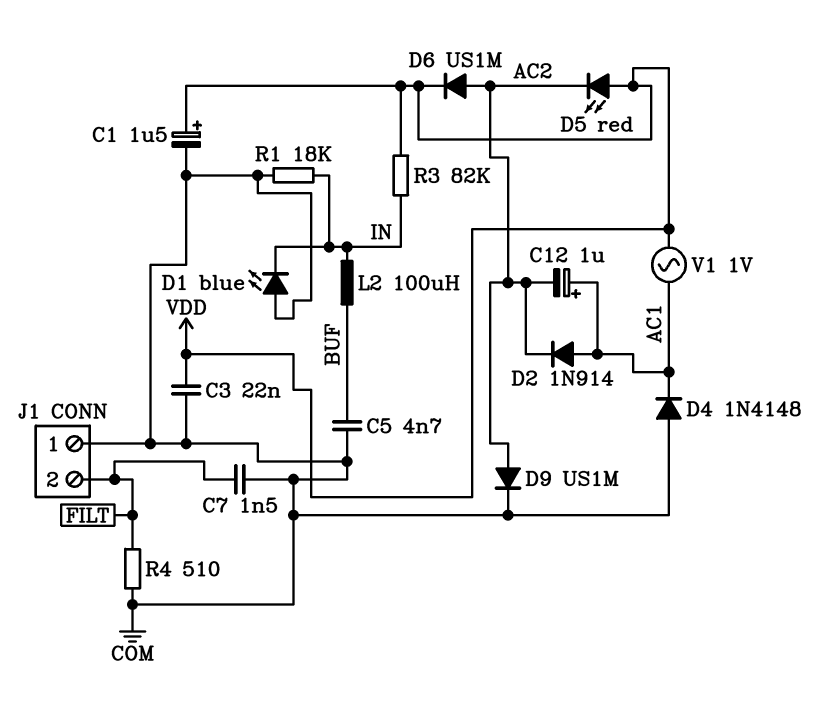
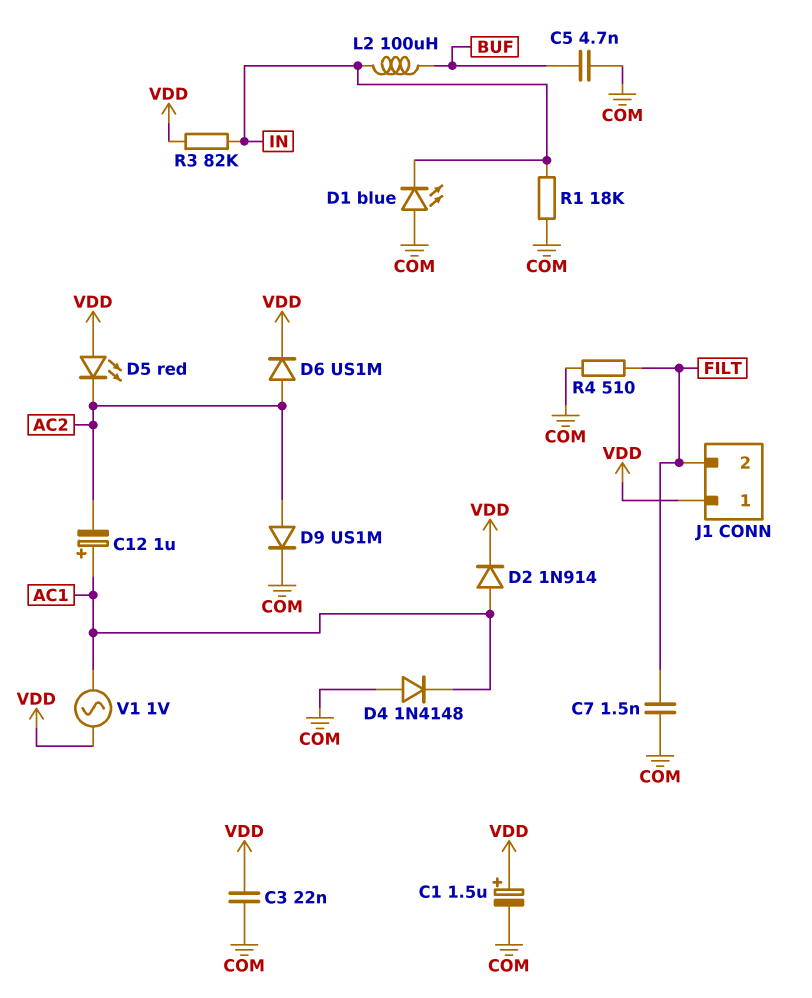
D2: diode 1N914 (A AC1, K AC2) -> diode 1N914 (A AC1, K VDD)
J1 pin 1: COM -> VDD

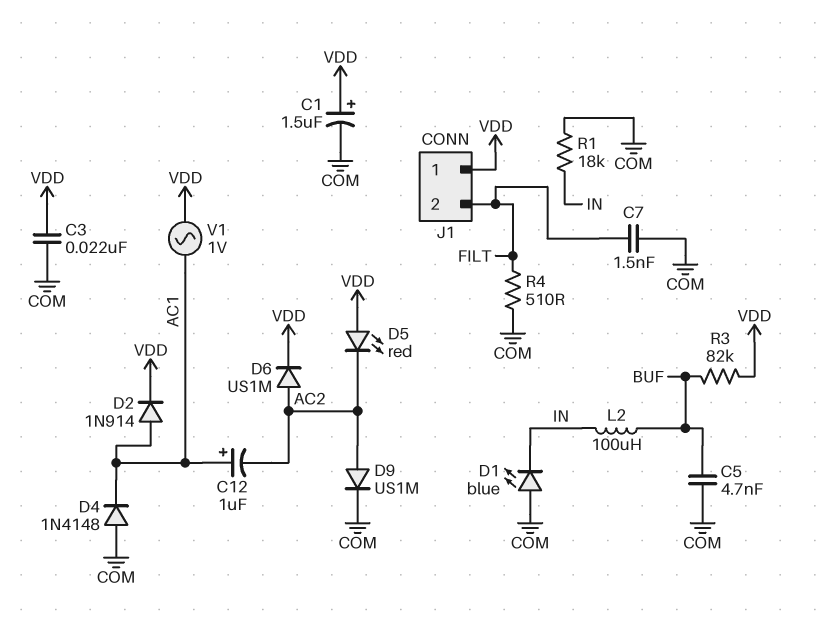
R3: 82k (IN, VDD) -> 82k (BUF, VDD)

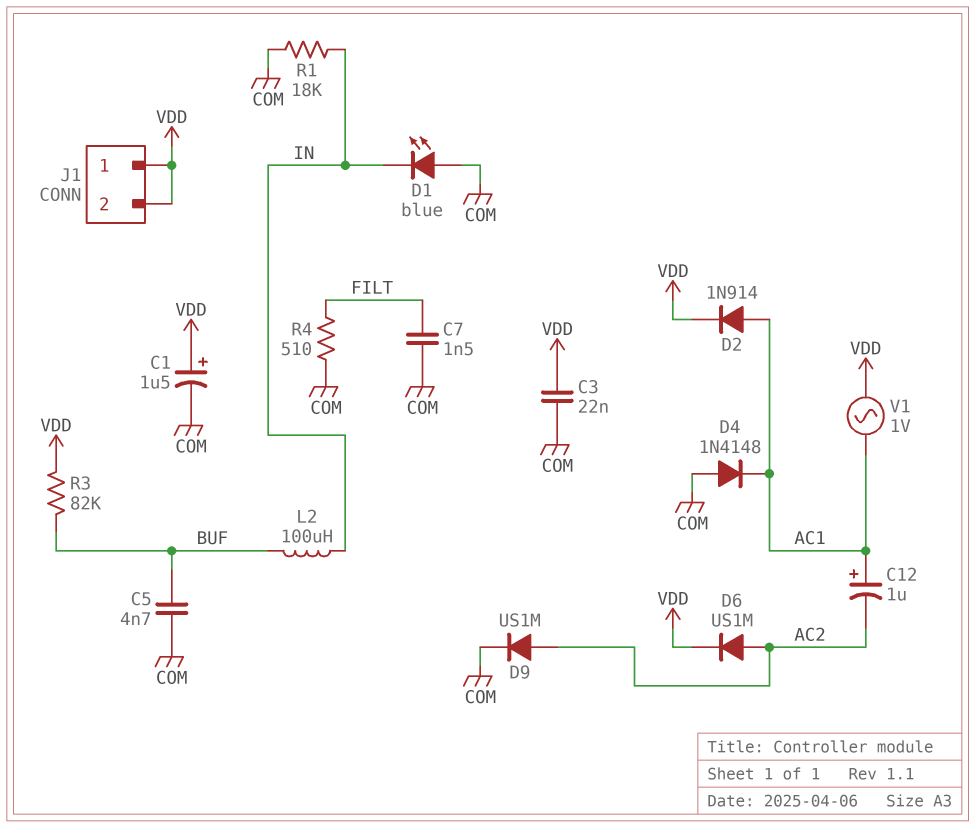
D5: LED red (A VDD, K AC2) -> none
J1 pin 2: FILT -> VDD

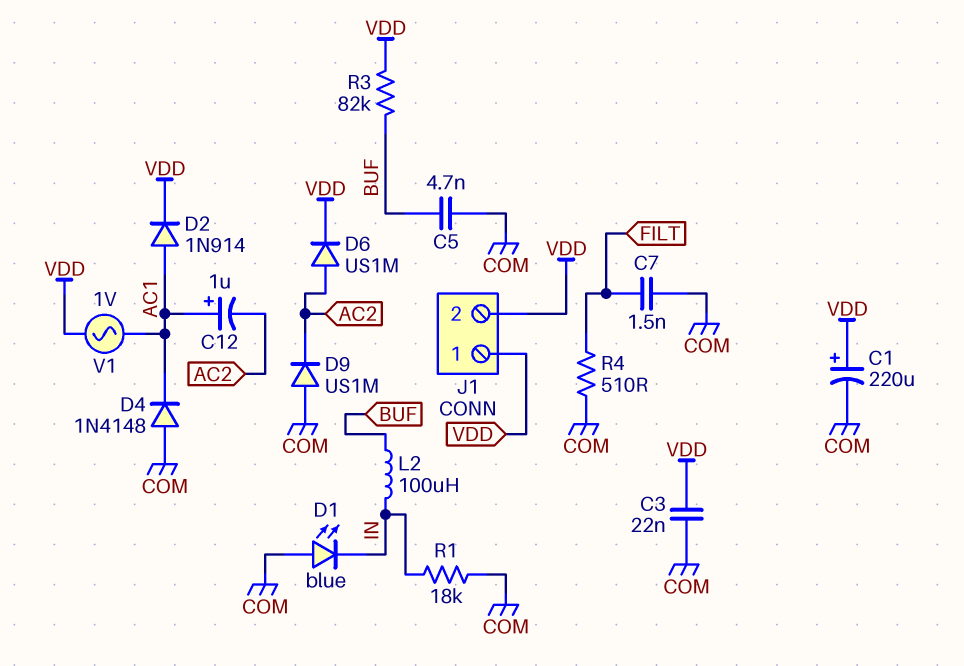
C1: 1.5uF (plus VDD, minus COM) -> 220uF (plus VDD, minus COM)
D9: diode US1M (A AC2, K COM) -> diode US1M (A COM, K AC2)

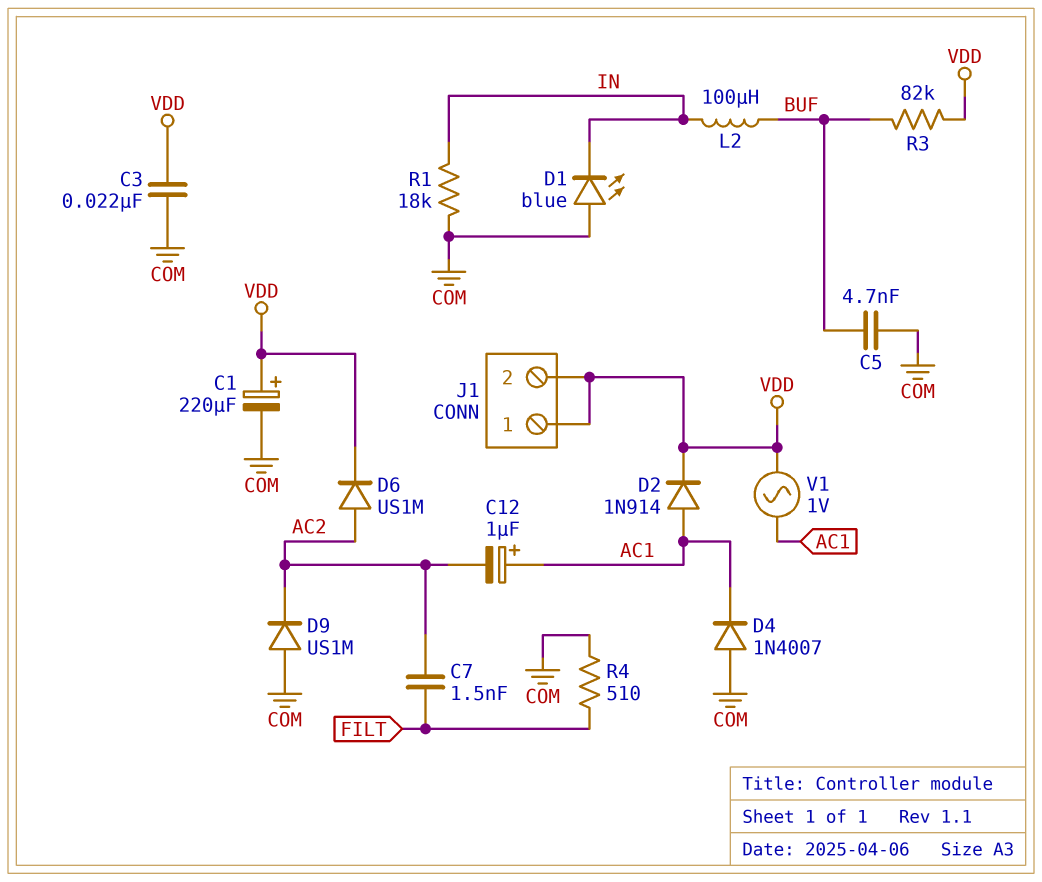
C7: 1.5nF (COM, FILT) -> 1.5nF (AC2, FILT)
D4: diode 1N4148 (A COM, K AC1) -> diode 1N4007 (A COM, K AC1)

